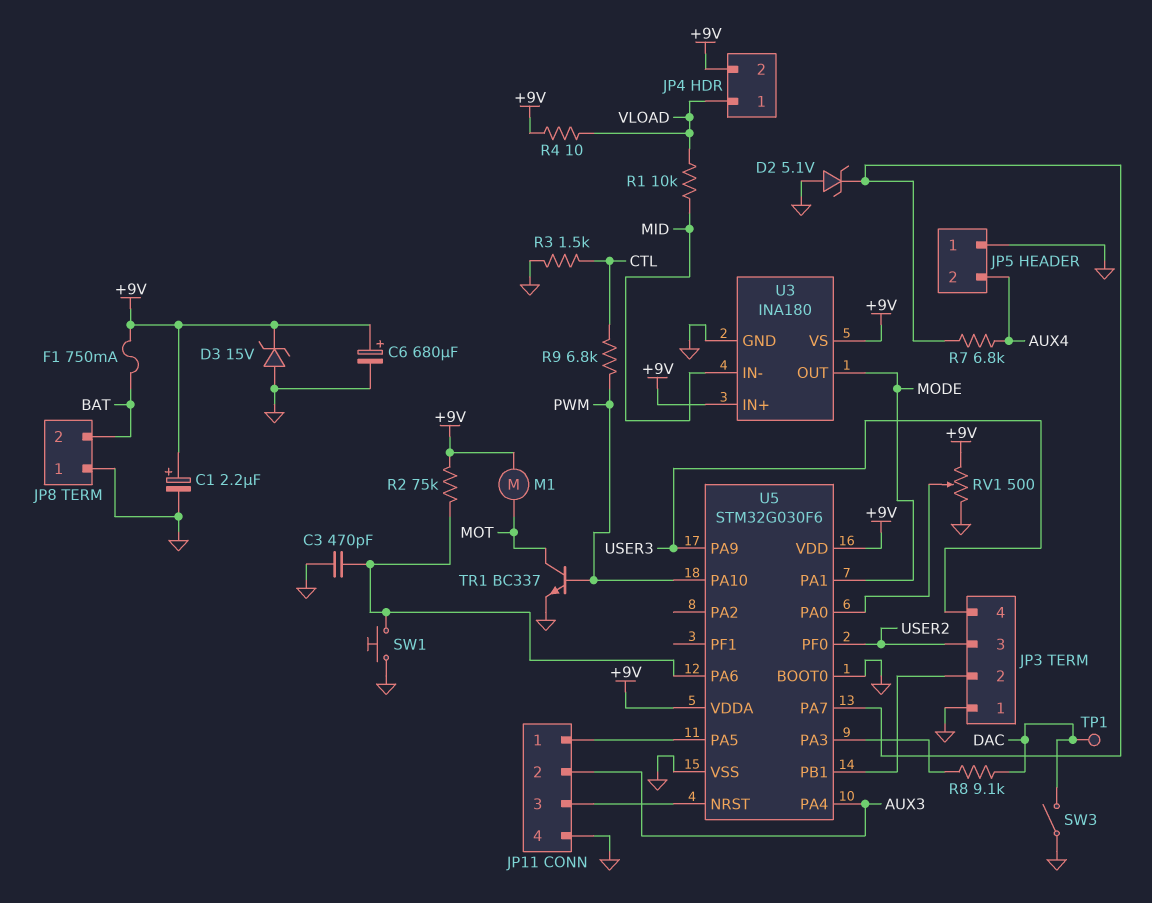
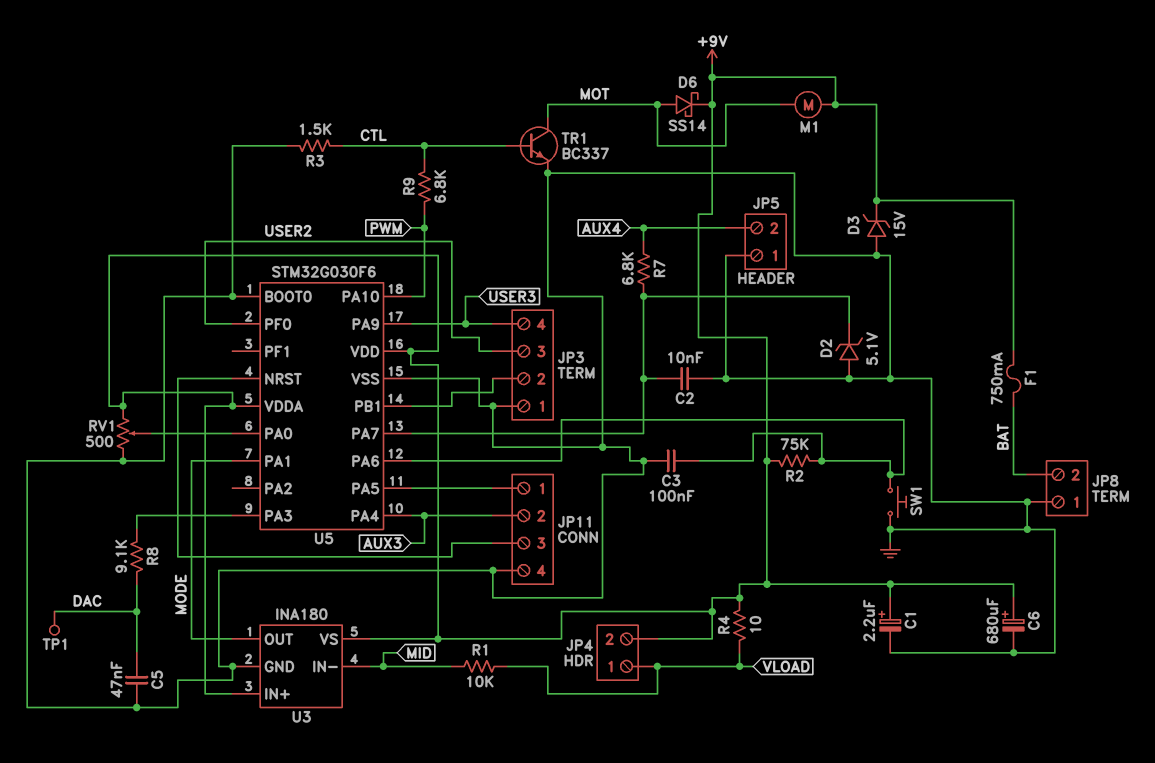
C2: none -> 10nF (GND, U5/PA7)
C3: 470pF (GND, U5/PA6) -> 100nF (GND, U5/PA6)
C5: none -> 47nF (DAC, GND)
D6: none -> schottky SS14 (A MOT, K +9V)
SW3: switch (DAC, GND) -> none
TR1: NPN BC337 (B PWM, C MOT, E GND) -> NPN BC337 (B CTL, C MOT, E GND)

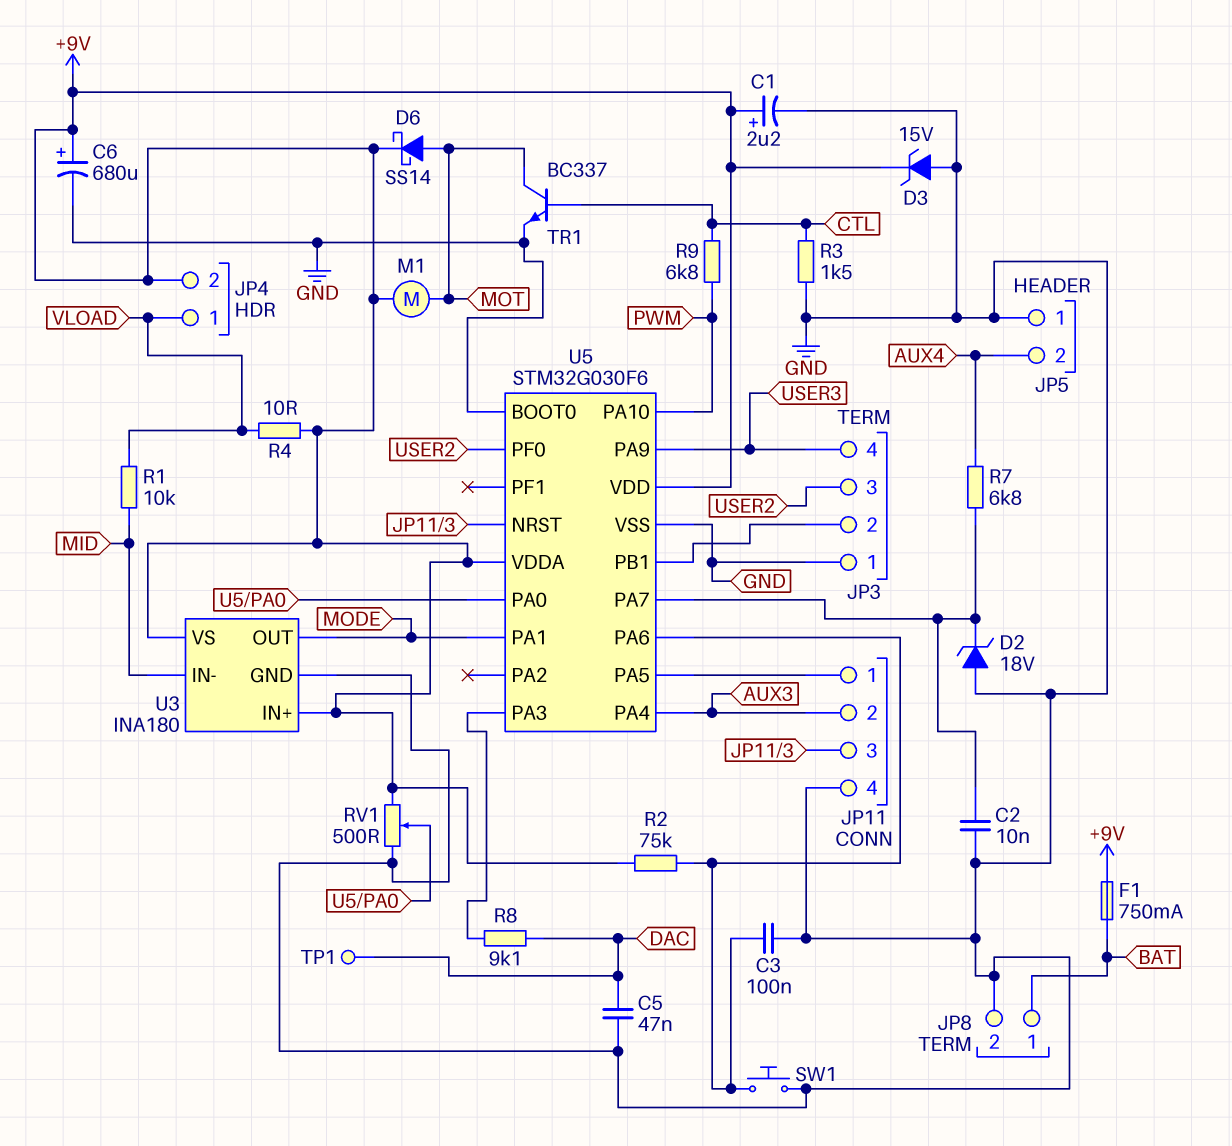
D2: zener 5.1V (A GND, K U5/PA7) -> zener 18V (A GND, K U5/PA7)
JP8 pin 1: GND -> BAT
JP8 pin 2: BAT -> GND

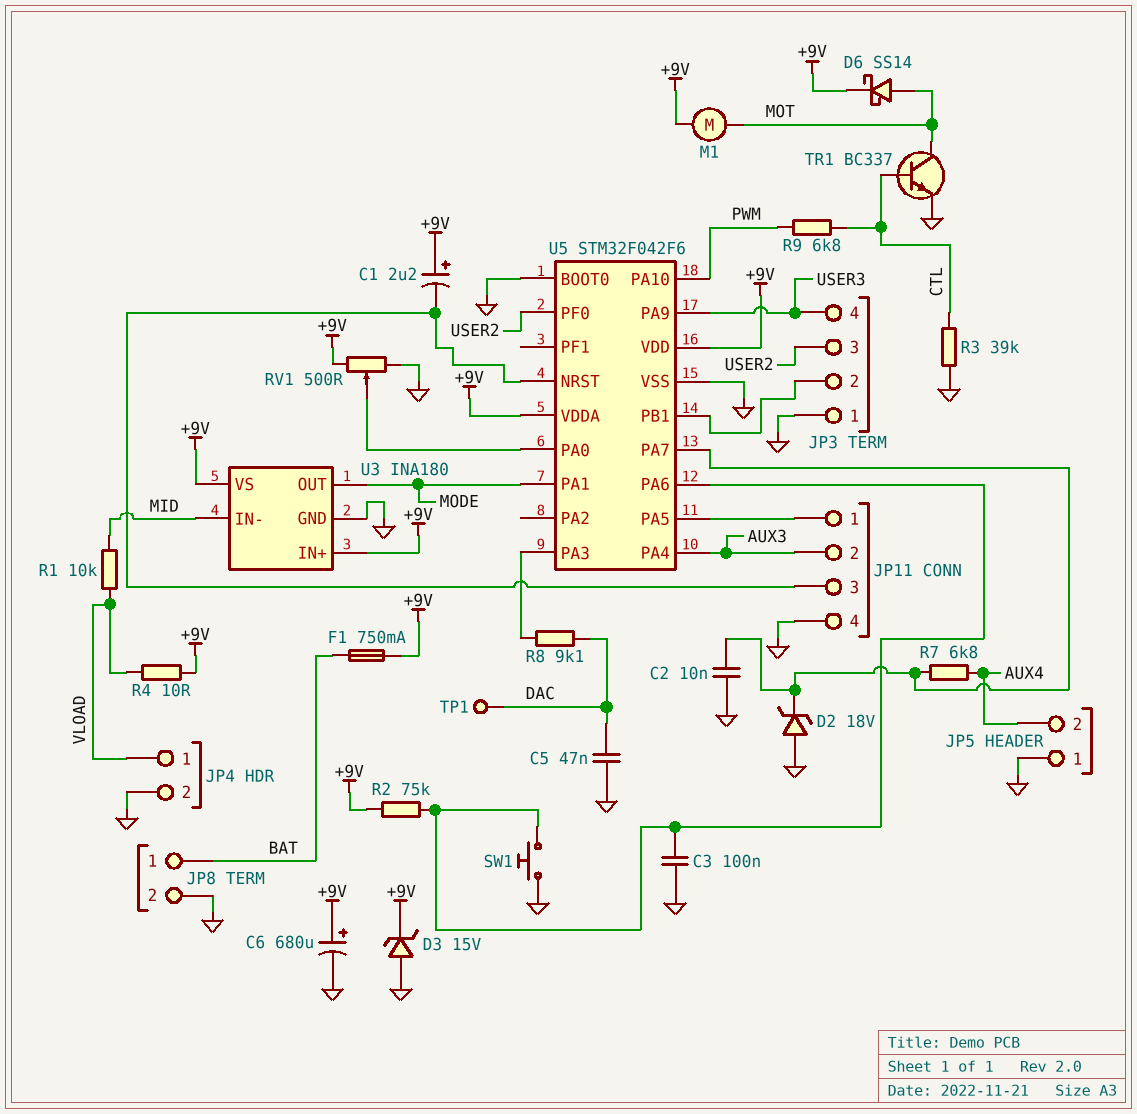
C1: 2.2uF (plus +9V, minus GND) -> 2.2uF (plus +9V, minus JP11/3)
JP4 pin 2: +9V -> GND
R3: 1.5k (CTL, GND) -> 39k (CTL, GND)
U5: STM32G030F6 -> STM32F042F6

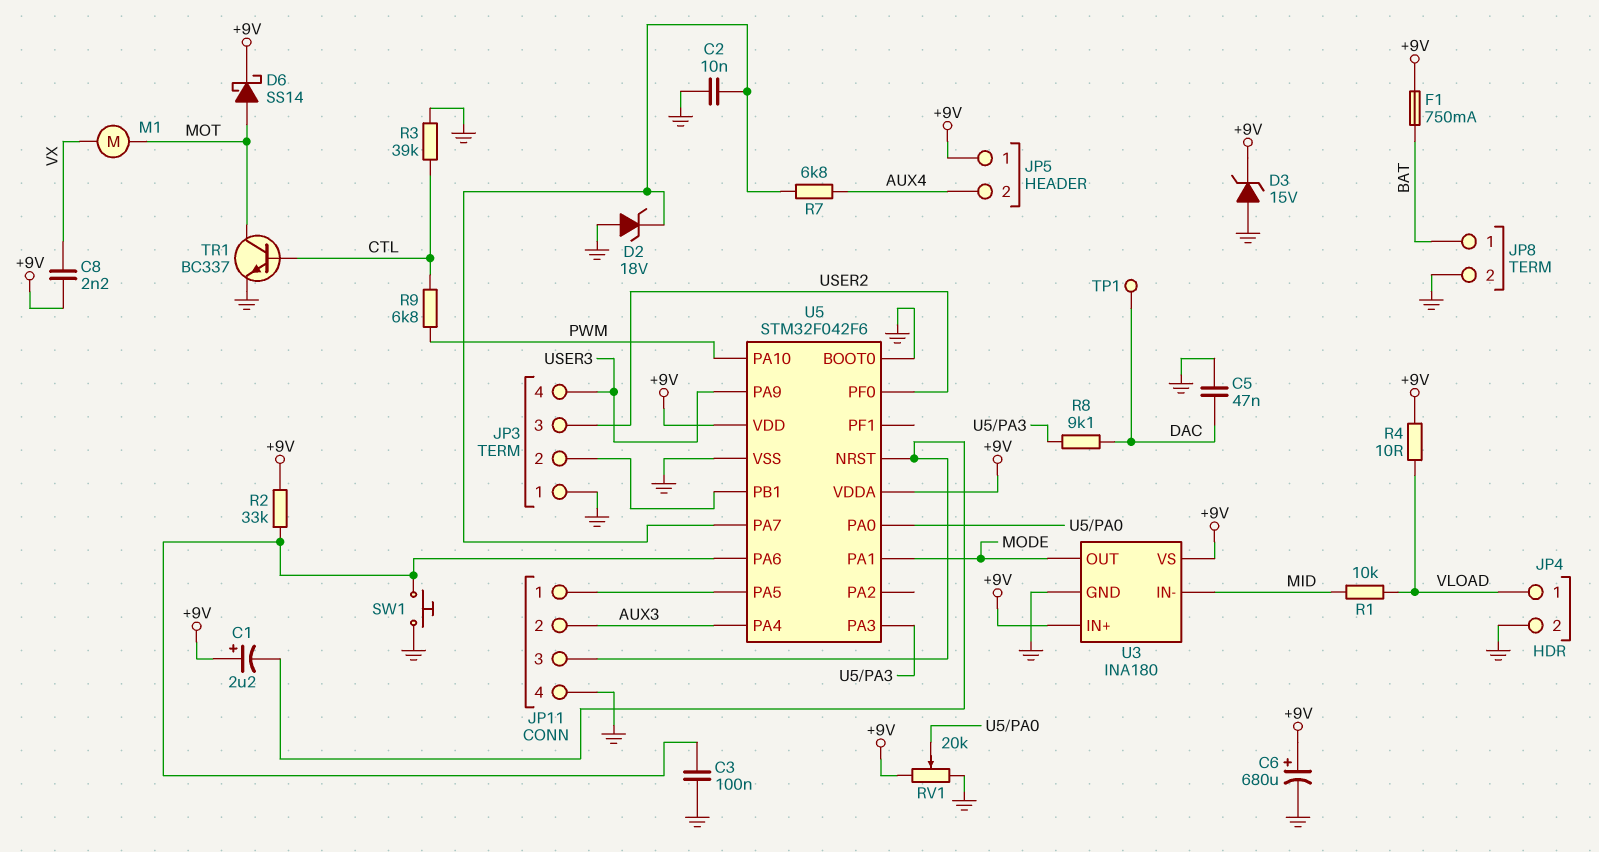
C8: none -> 2.2nF (+9V, VX)
JP5 pin 1: GND -> +9V
M1: motor (+9V, MOT) -> motor (MOT, VX)
R2: 75k (+9V, U5/PA6) -> 33k (+9V, U5/PA6)
RV1: 500 (+9V, GND, wiper U5/PA0) -> 20k (+9V, GND, wiper U5/PA0)

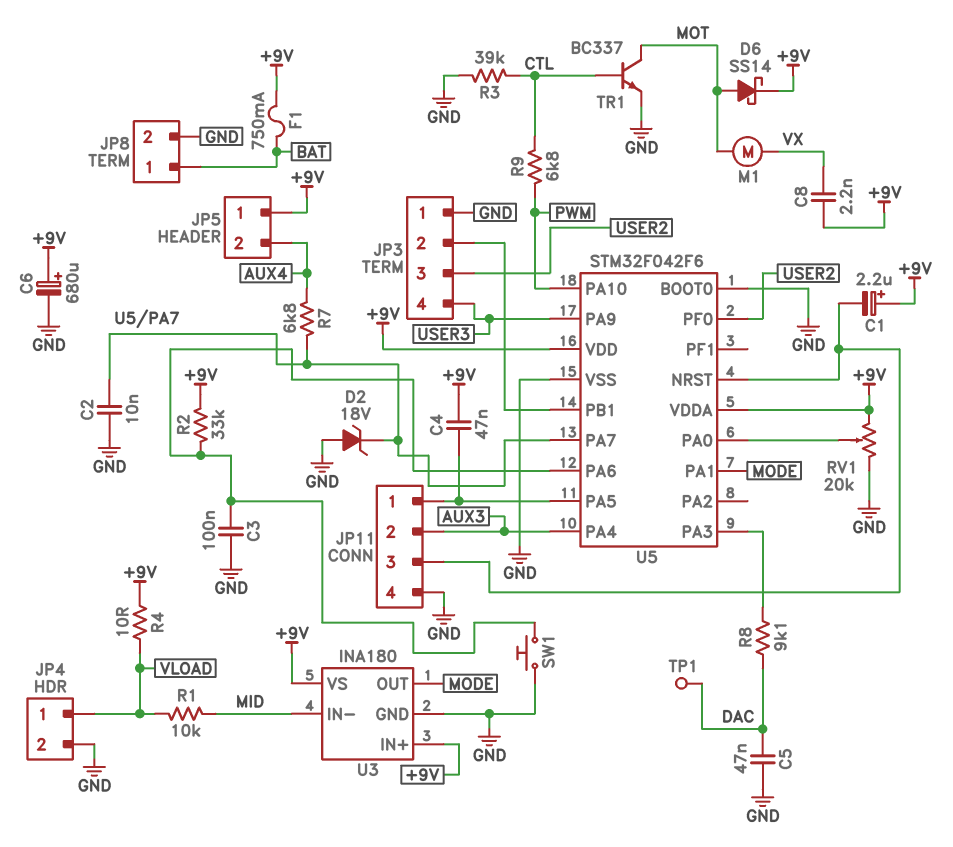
C4: none -> 47nF (+9V, JP11/1)
D3: zener 15V (A GND, K +9V) -> none

